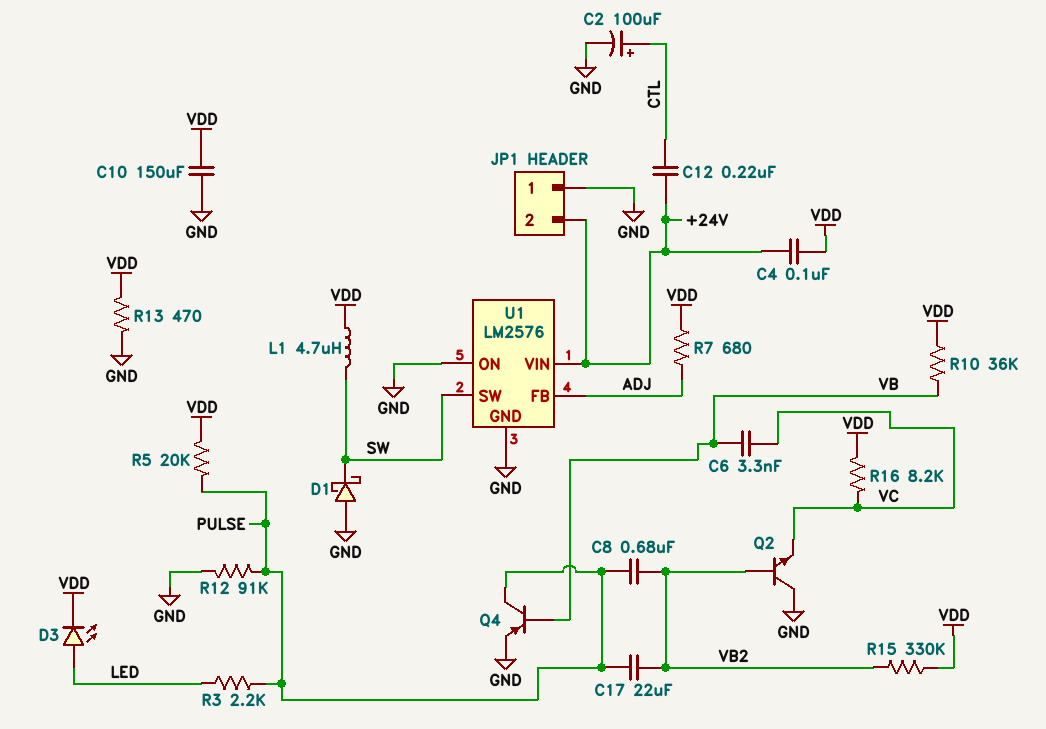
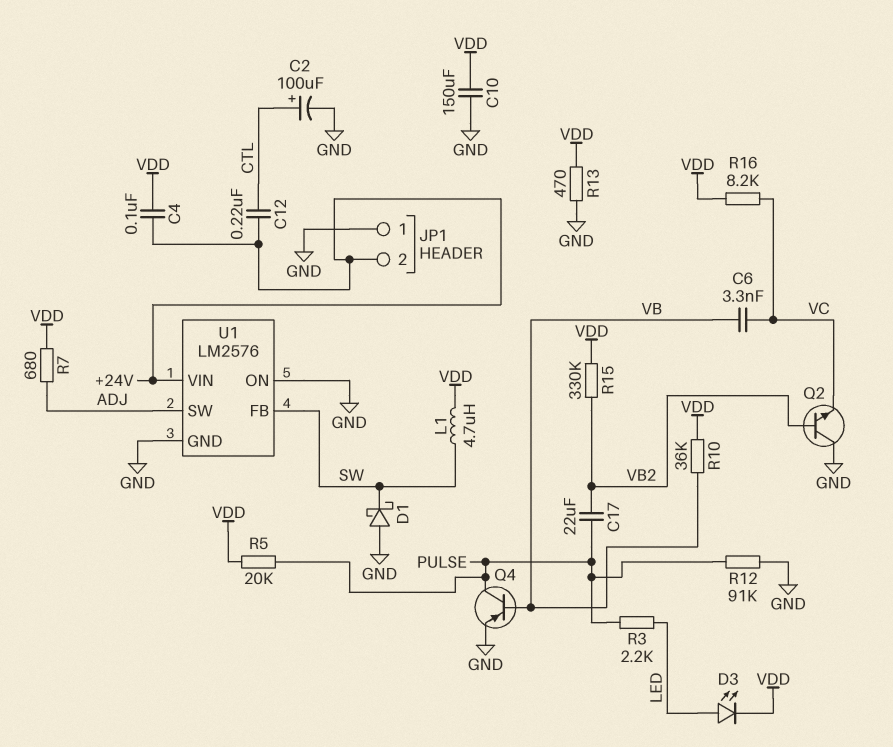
C8: 680nF (PULSE, VB2) -> none
U1 pin FB: ADJ -> SW
U1 pin SW: SW -> ADJ

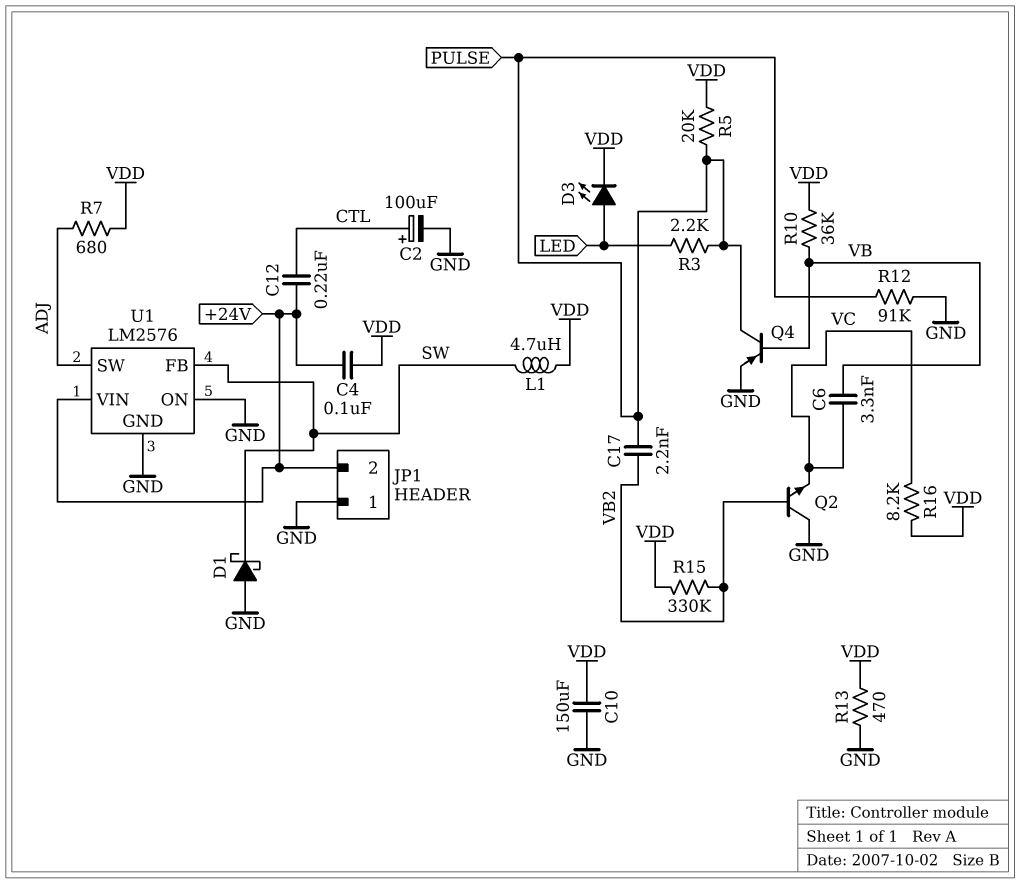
C17: 22uF (PULSE, VB2) -> 2.2nF (PULSE, VB2)

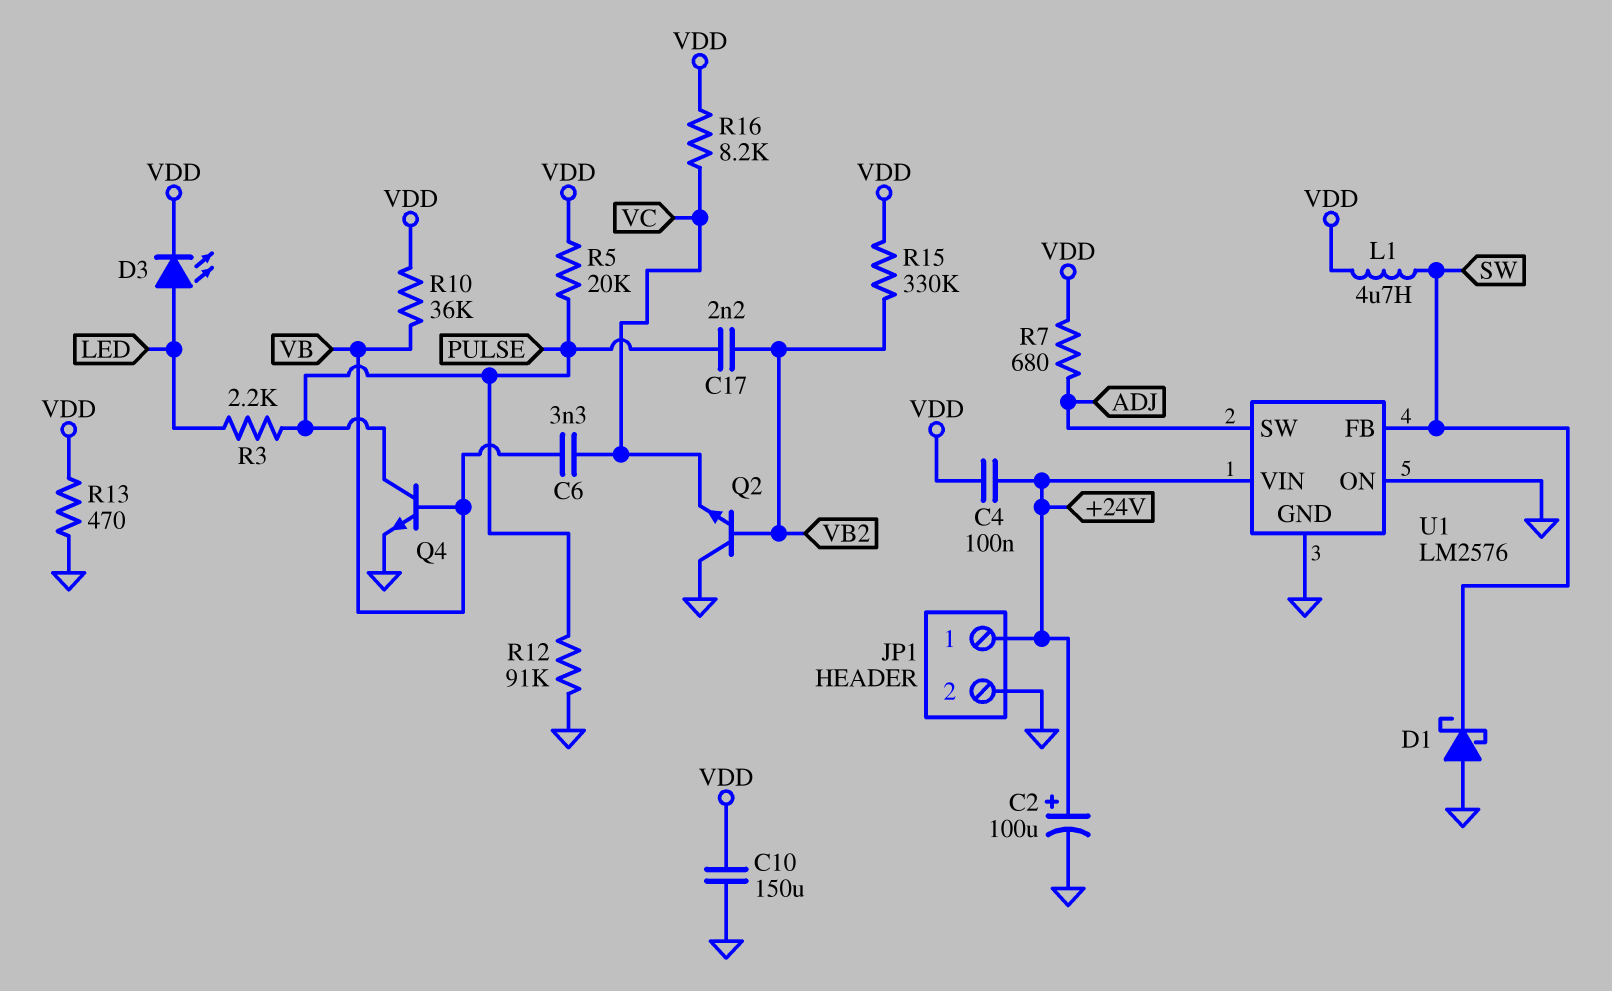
C2: 100uF (plus CTL, minus GND) -> 100uF (plus +24V, minus GND)
C12: 220nF (+24V, CTL) -> none
JP1 pin 1: GND -> +24V
JP1 pin 2: +24V -> GND
Q4: PNP (B VB, C PULSE, E GND) -> NPN (B VB, C PULSE, E GND)

